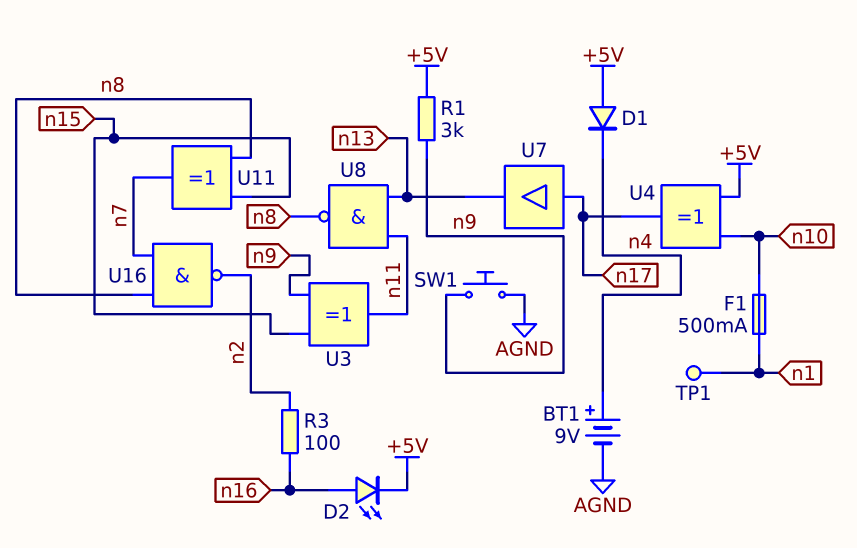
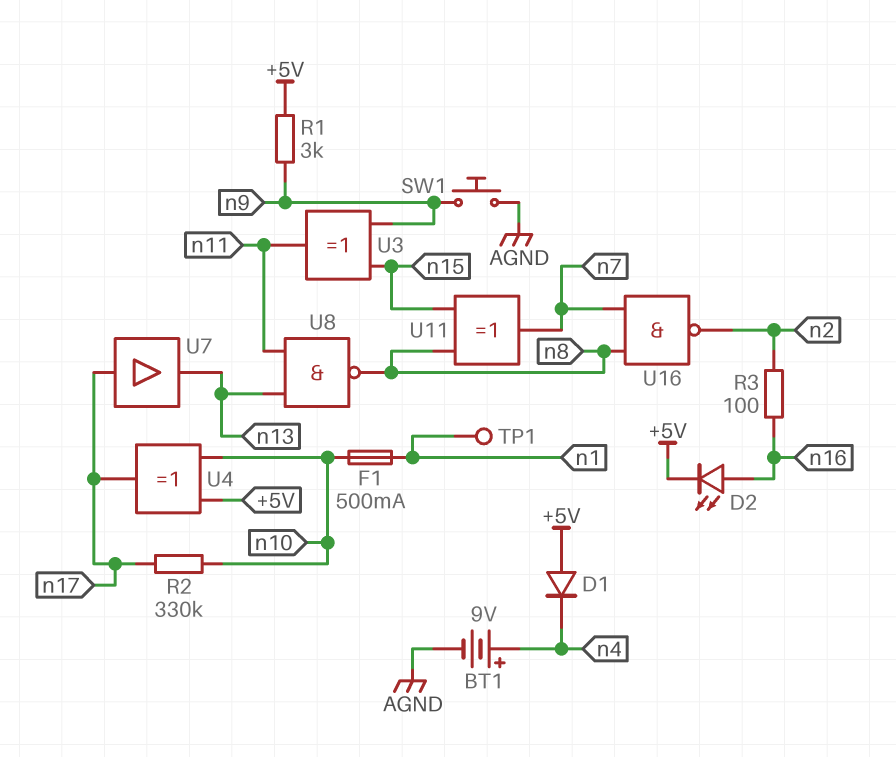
R2: none -> 330k (n10, n17)

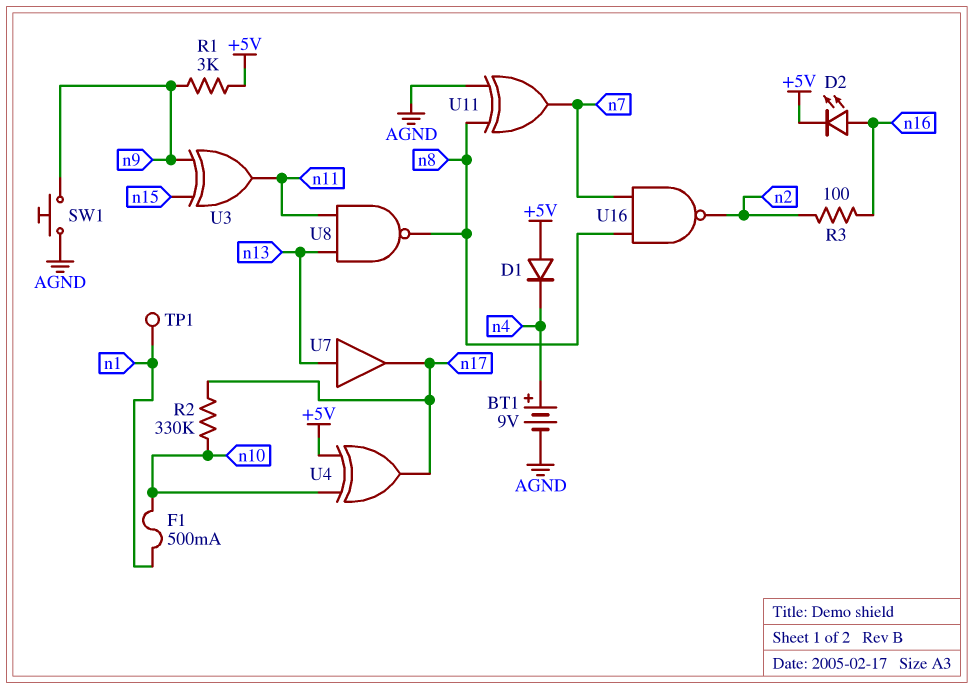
U7: buffer (in n17, out n13) -> buffer (in n13, out n17)
U11: XOR (in n8, in n15, out n7) -> XOR (in AGND, in n8, out n7)

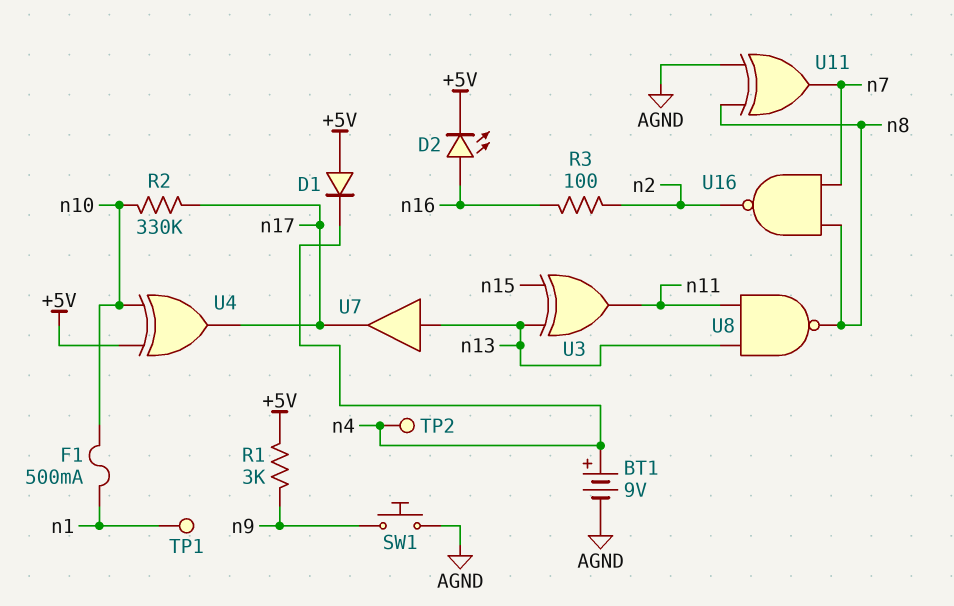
TP2: none -> test point (n4)
U3: XOR (in n9, in n15, out n11) -> XOR (in n13, in n15, out n11)

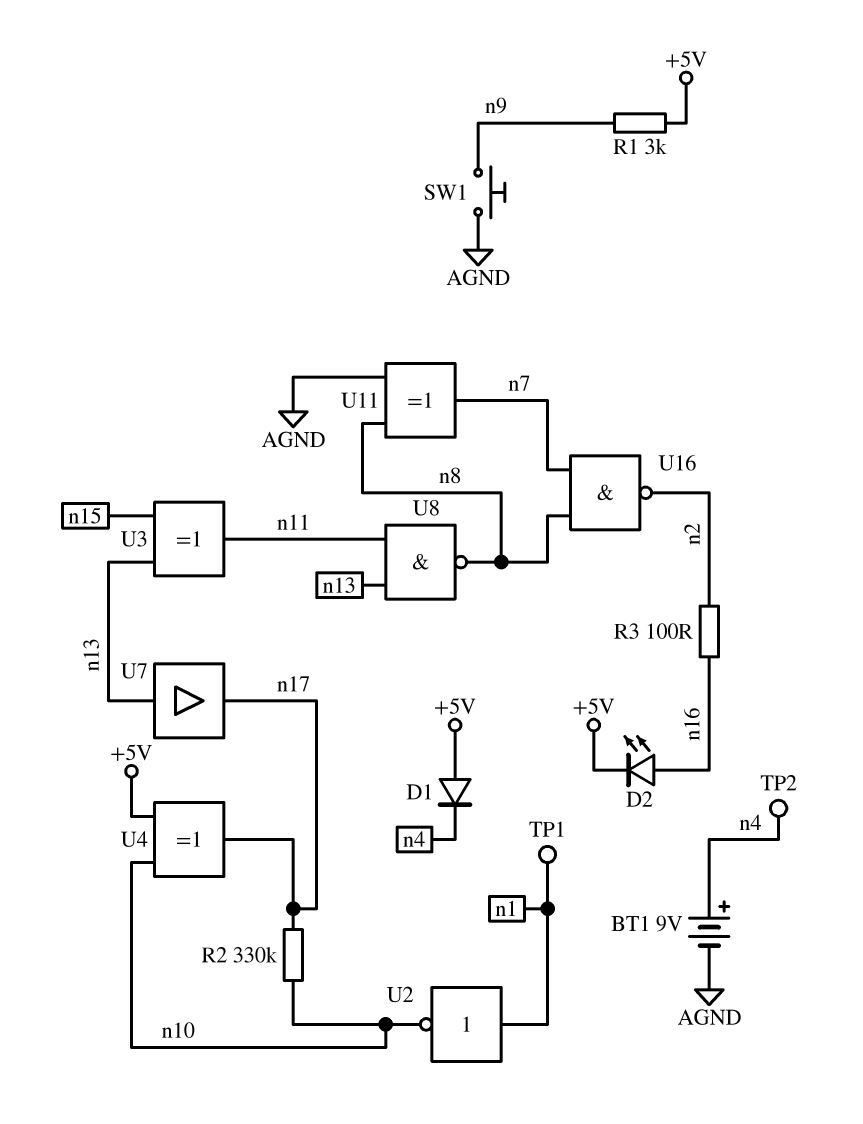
F1: 500mA (n1, n10) -> none
U2: none -> NOT (in n1, out n10)

